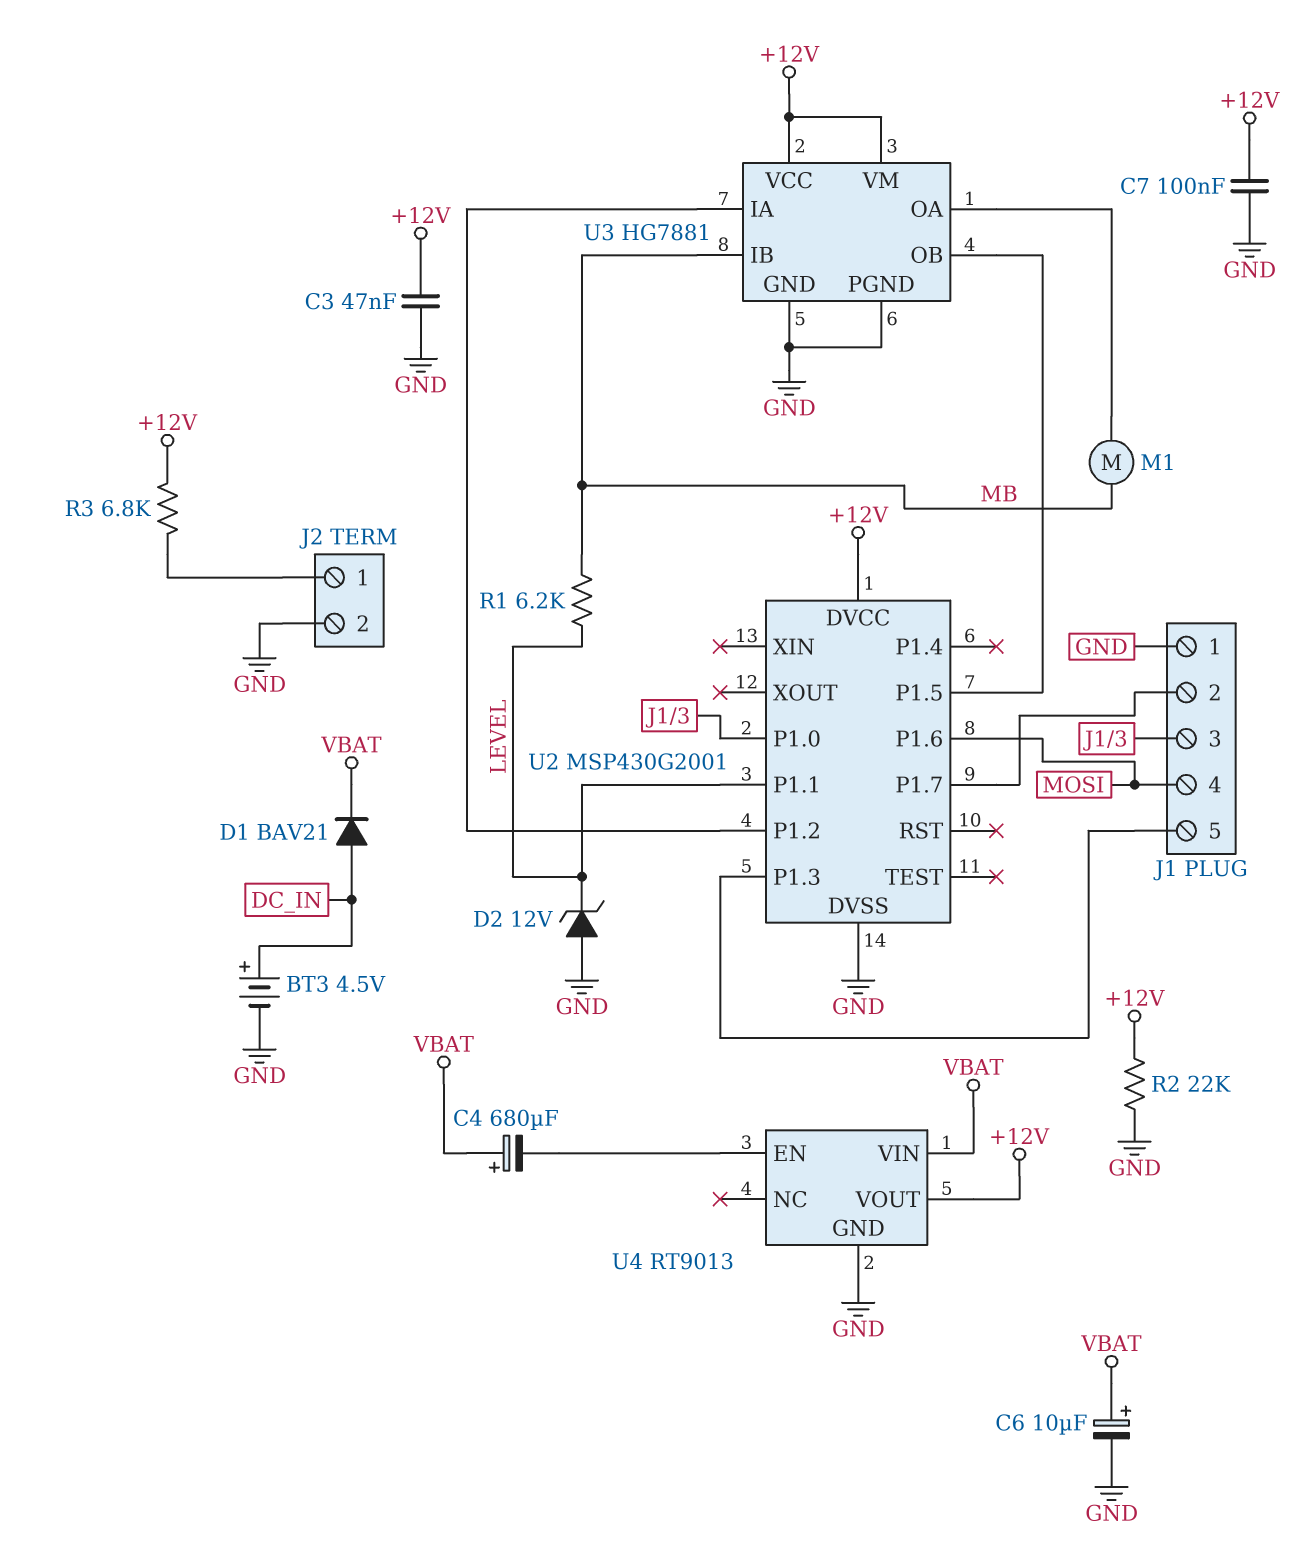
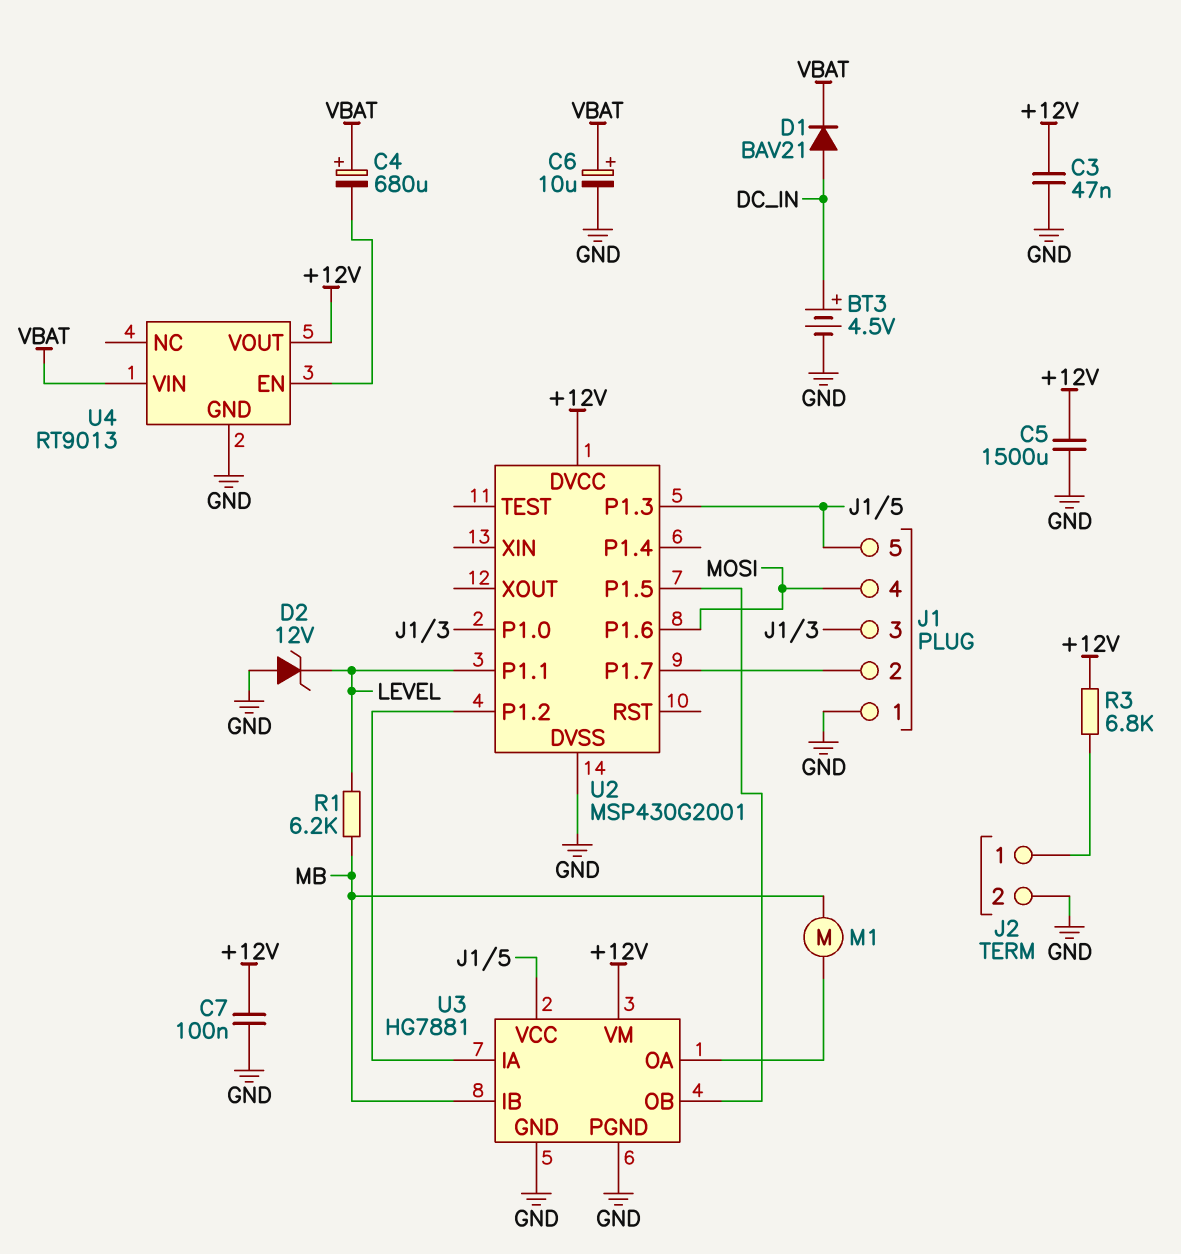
C5: none -> 1500uF (+12V, GND)
R2: 22k (+12V, GND) -> none
U3 pin VCC: +12V -> J1/5

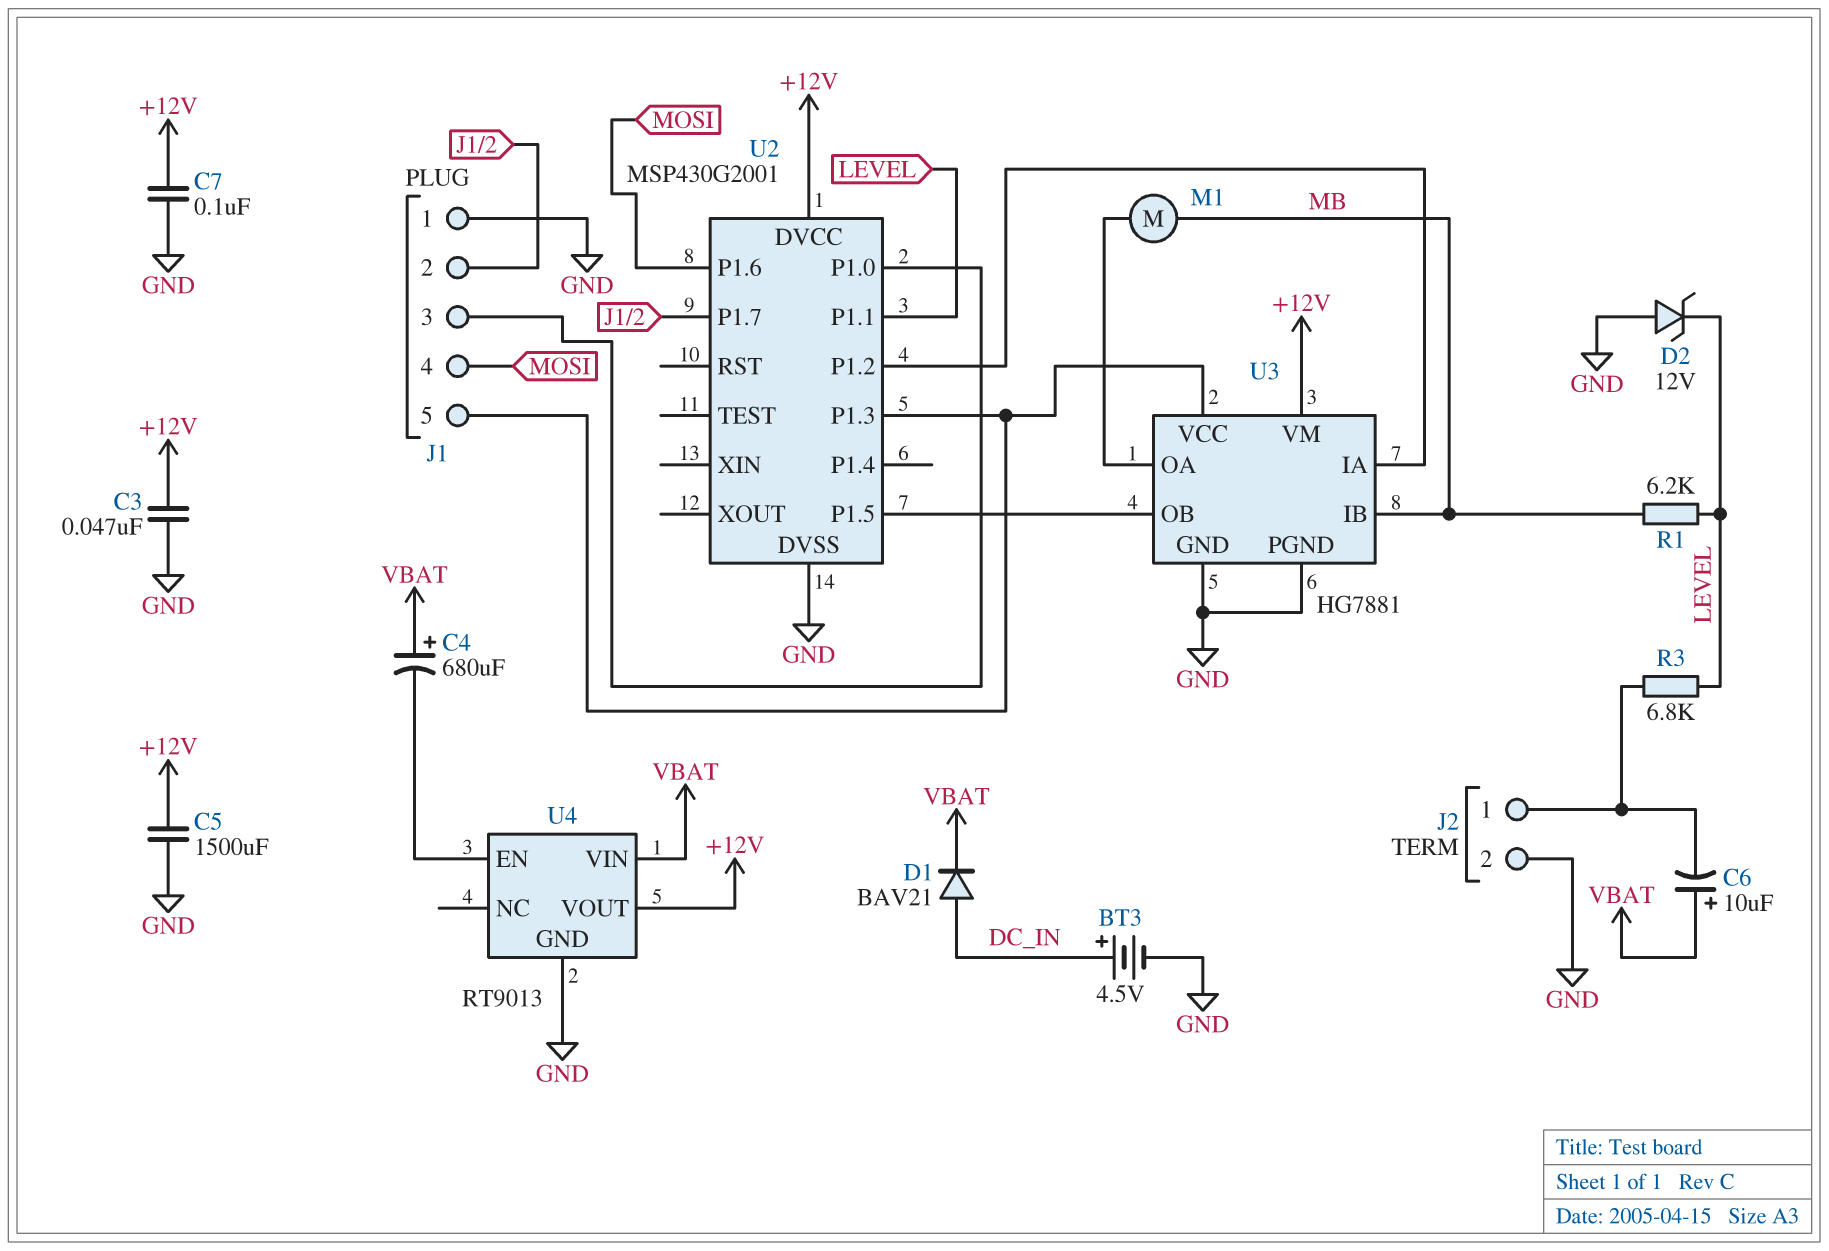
C6: 10uF (plus VBAT, minus GND) -> 10uF (plus VBAT, minus J2/1)
R3: 6.8k (+12V, J2/1) -> 6.8k (J2/1, LEVEL)

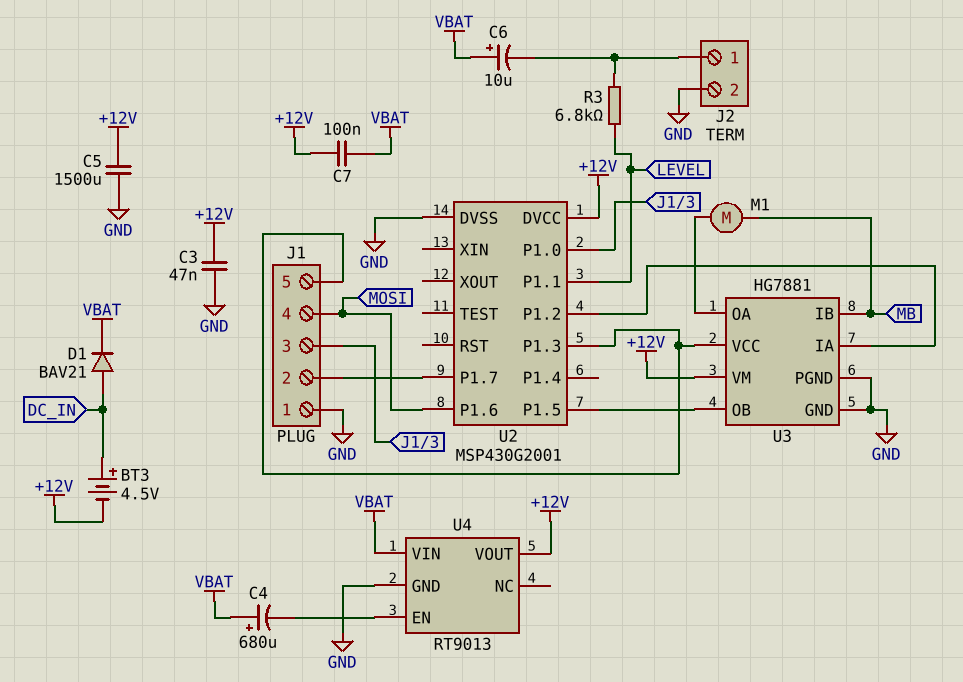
BT3: 4.5V (plus DC_IN, minus GND) -> 4.5V (plus DC_IN, minus +12V)
C7: 100nF (+12V, GND) -> 100nF (+12V, VBAT)
D2: zener 12V (A GND, K LEVEL) -> none
R1: 6.2k (LEVEL, MB) -> none

